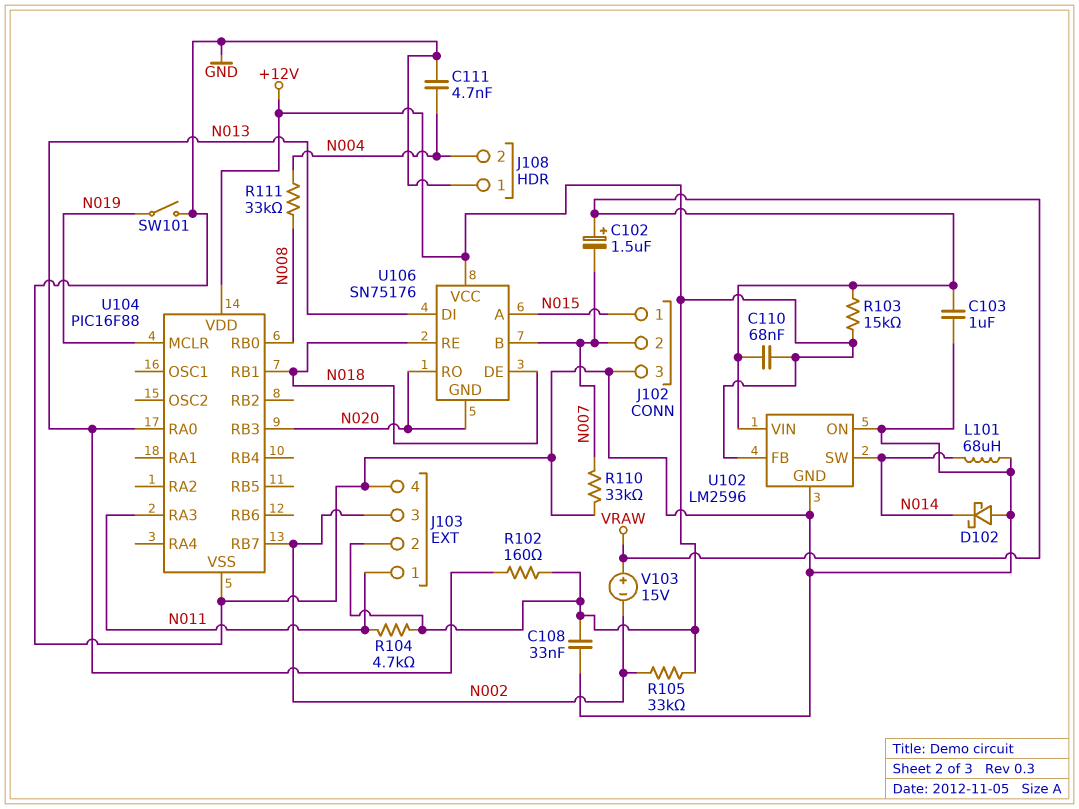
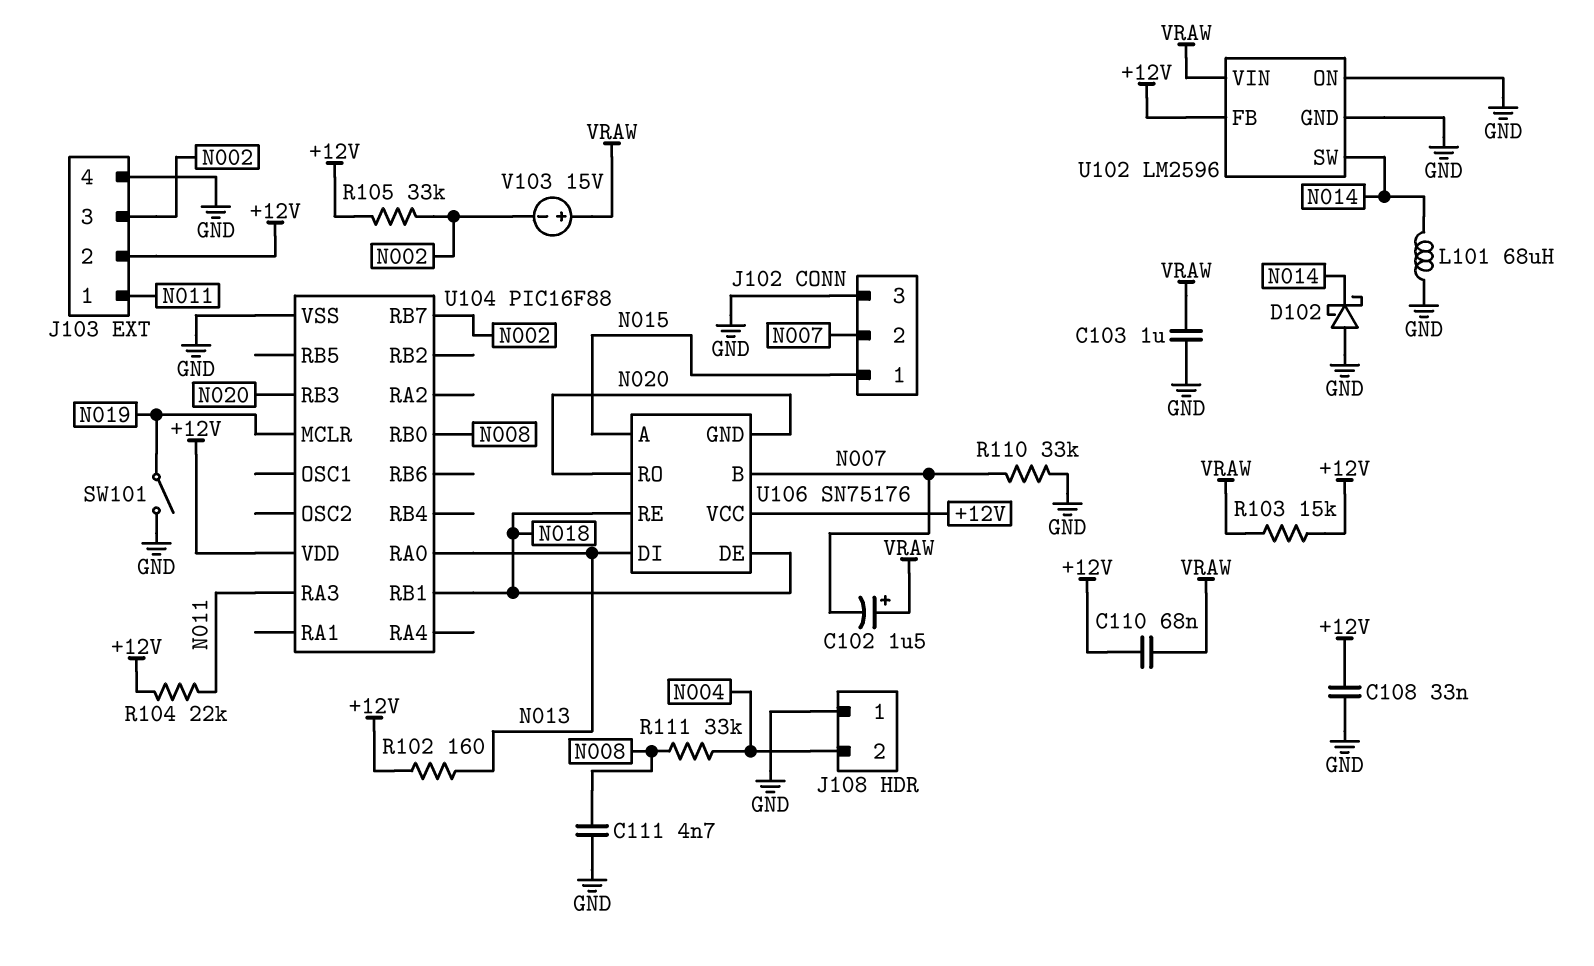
C111: 4.7nF (GND, N004) -> 4.7nF (GND, N008)
R104: 4.7k (+12V, N011) -> 22k (+12V, N011)

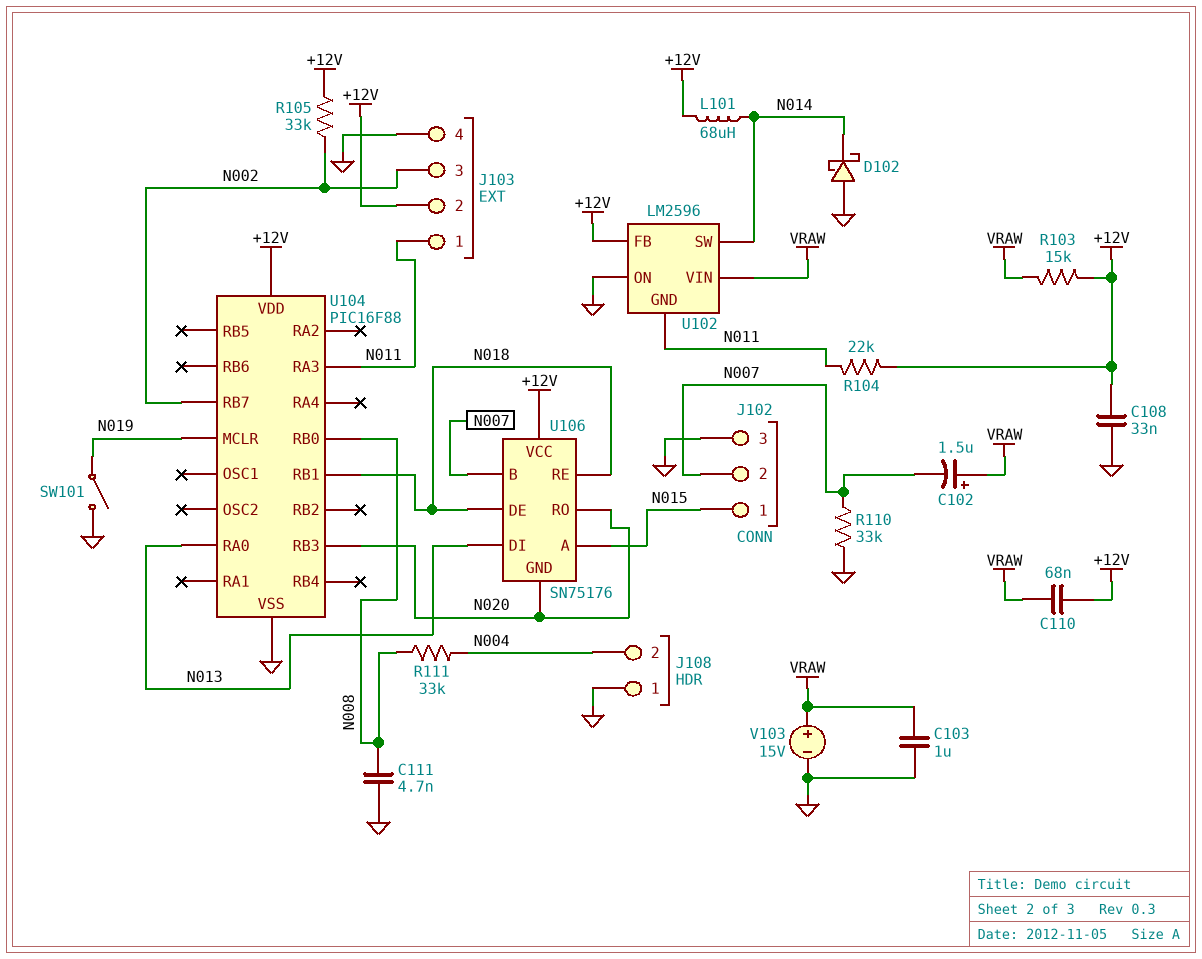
L101: 68uH (GND, N014) -> 68uH (+12V, N014)
R102: 160 (+12V, N013) -> none
U102 pin GND: GND -> N011
V103: 15V (plus VRAW, minus N002) -> 15V (plus VRAW, minus GND)

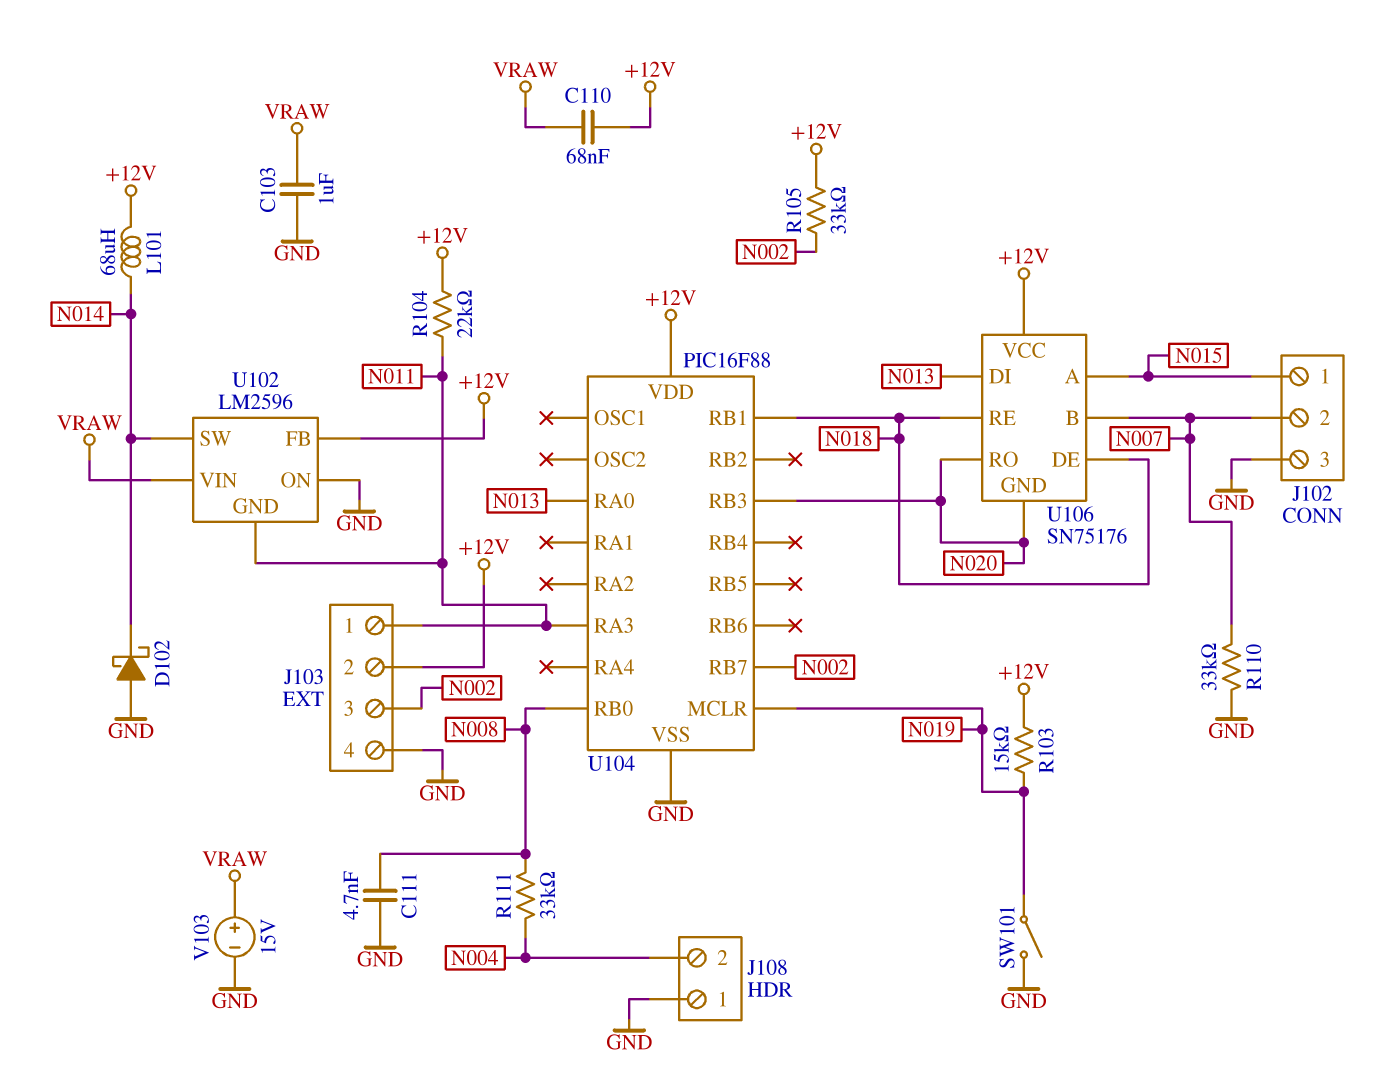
C102: 1.5uF (plus VRAW, minus N007) -> none
C108: 33nF (+12V, GND) -> none
R103: 15k (+12V, VRAW) -> 15k (+12V, N019)

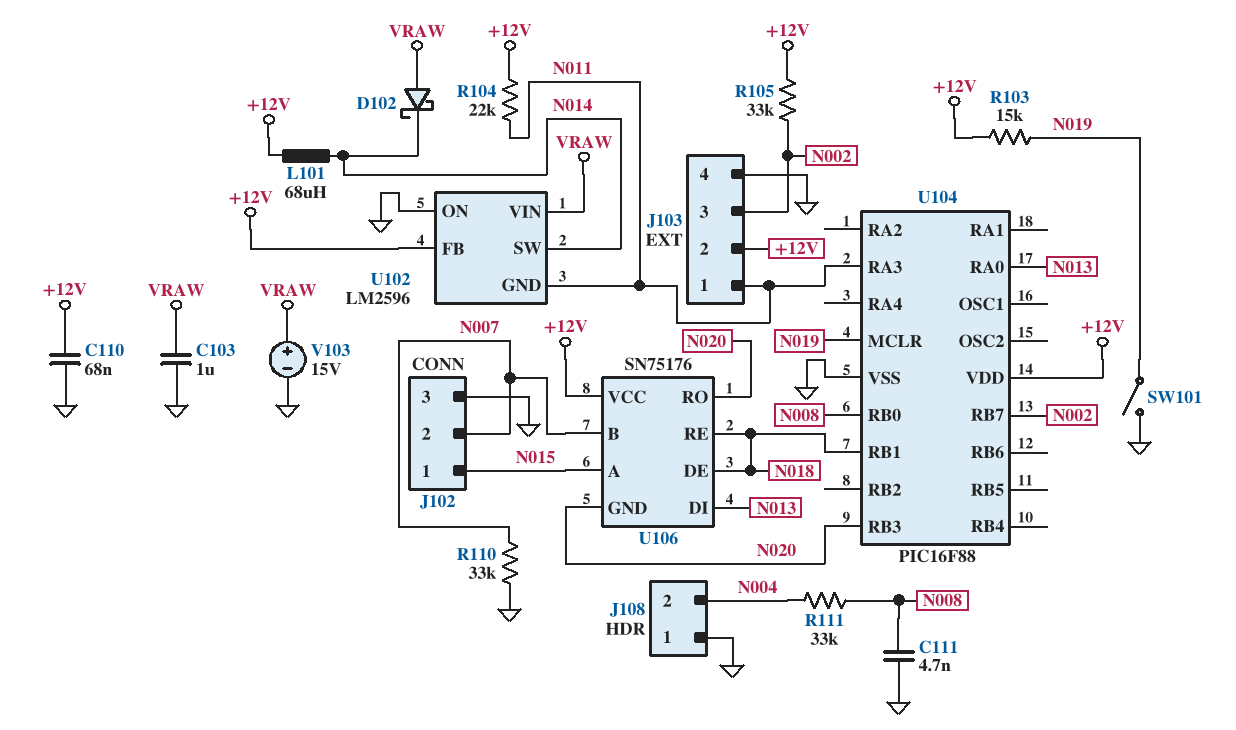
C110: 68nF (+12V, VRAW) -> 68nF (+12V, GND)
D102: schottky (A GND, K N014) -> schottky (A VRAW, K N014)

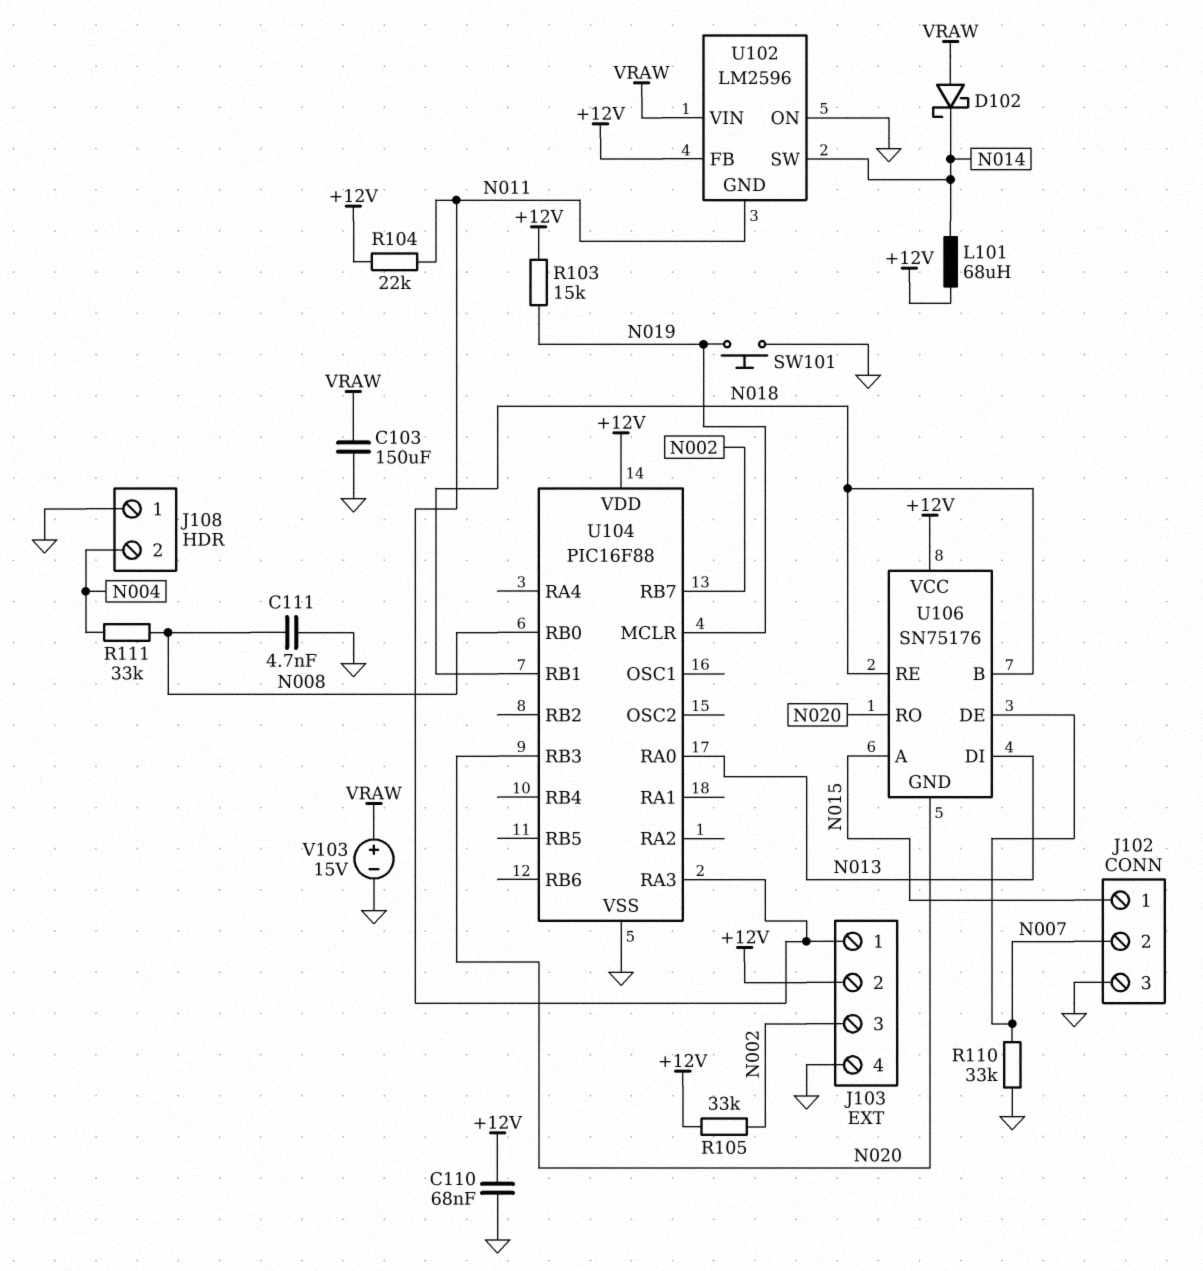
C103: 1uF (GND, VRAW) -> 150uF (GND, VRAW)
SW101: switch (GND, N019) -> button (GND, N019)
U106 pin B: N007 -> N018
U106 pin DE: N018 -> N007

